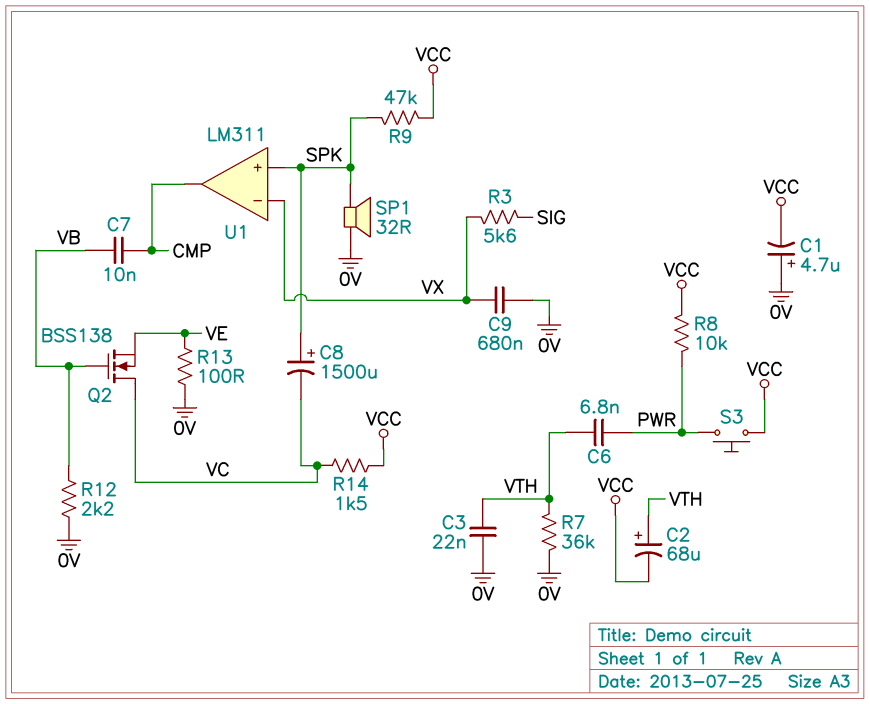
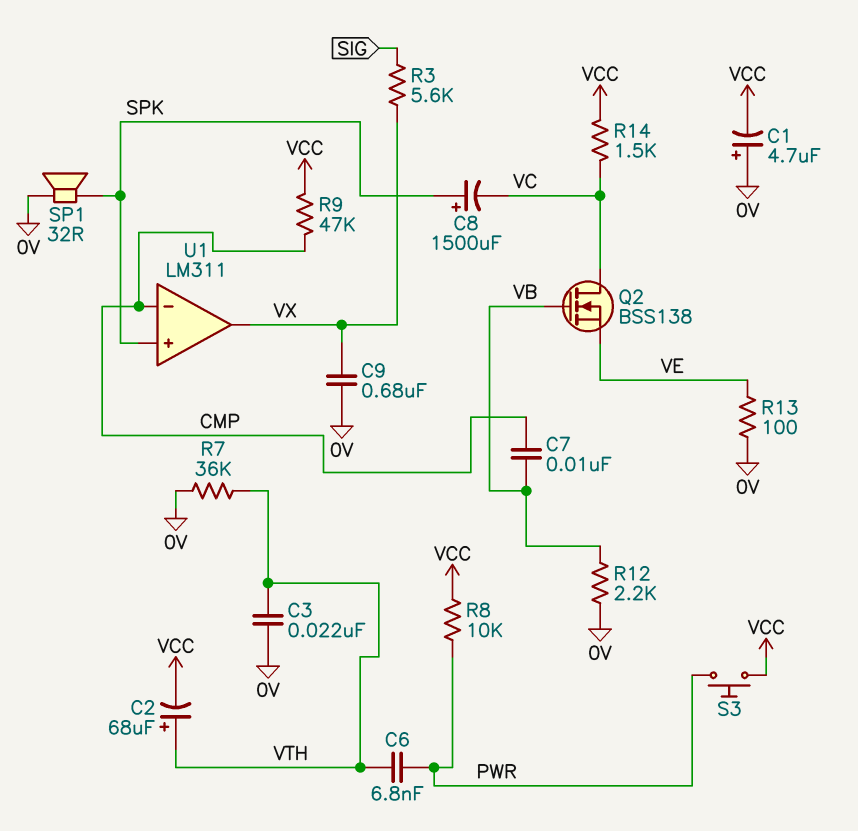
R9: 47k (SPK, VCC) -> 47k (CMP, VCC)
U1 pin in-: VX -> CMP
U1 pin out: CMP -> VX

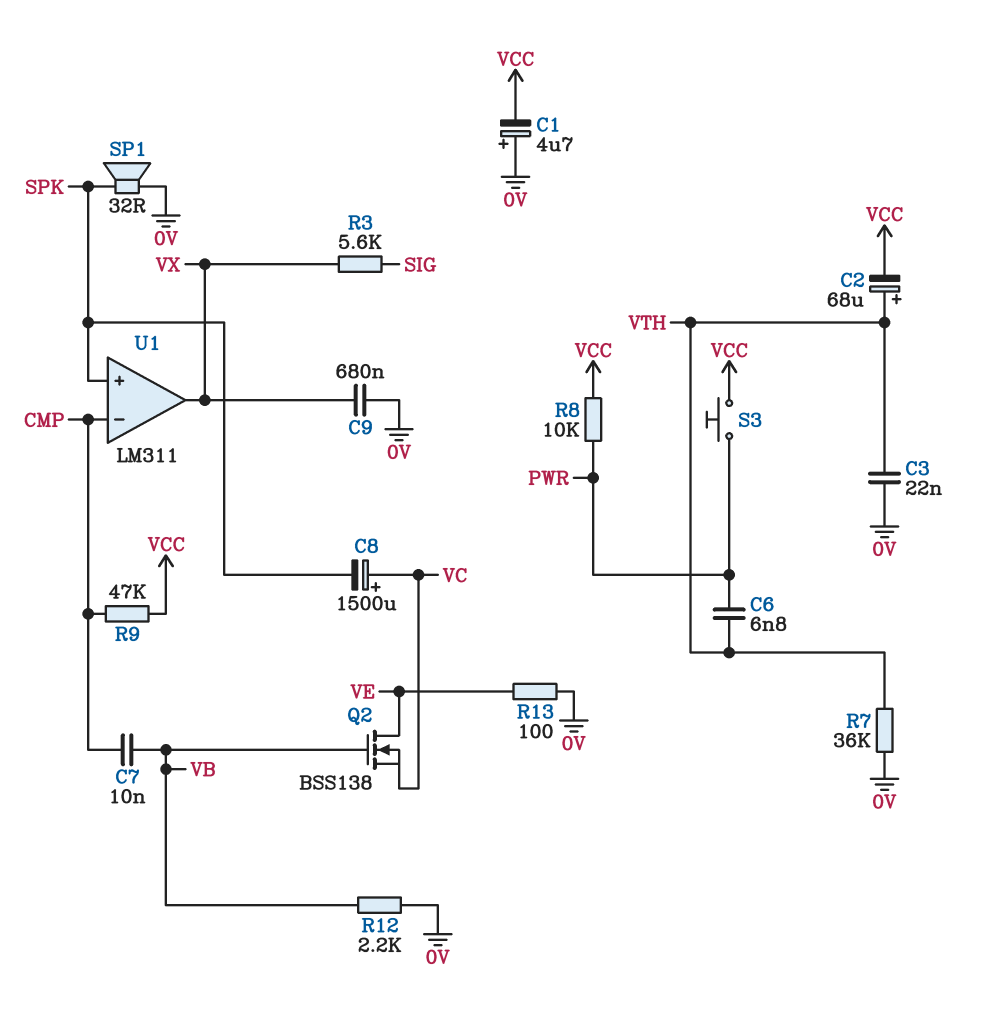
C8: 1500uF (plus SPK, minus VC) -> 1500uF (plus VC, minus SPK)
Q2: NMOS BSS138 (G VB, D VC, S VE) -> NMOS BSS138 (G VB, D VE, S VC)
R14: 1.5k (VC, VCC) -> none

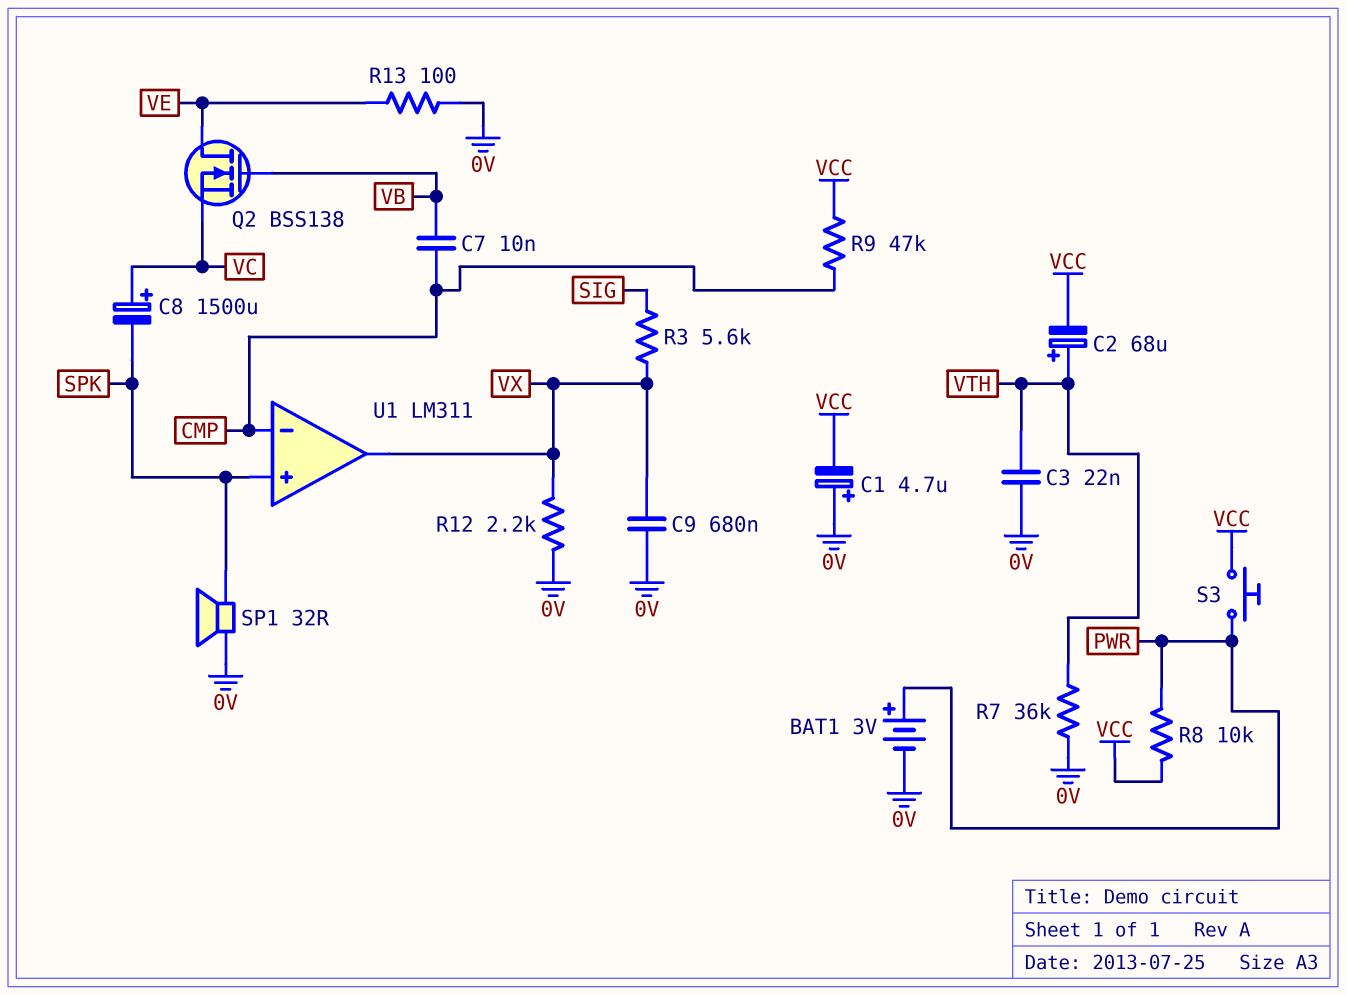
BAT1: none -> 3V (plus PWR, minus 0V)
C6: 6.8nF (PWR, VTH) -> none
R12: 2.2k (0V, VB) -> 2.2k (0V, VX)

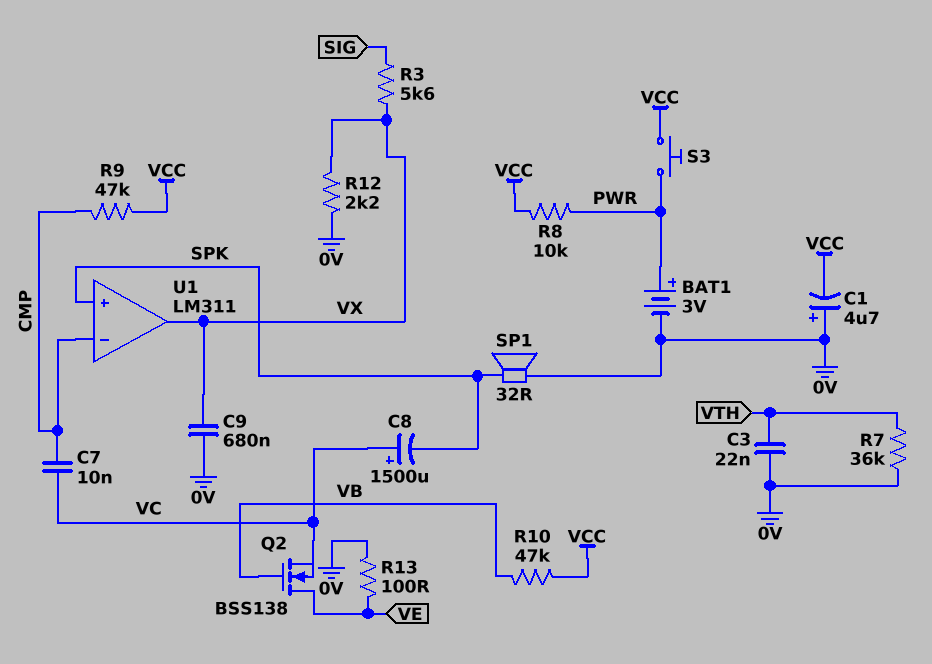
C2: 68uF (plus VTH, minus VCC) -> none
C7: 10nF (CMP, VB) -> 10nF (CMP, VC)
R10: none -> 47k (VB, VCC)

